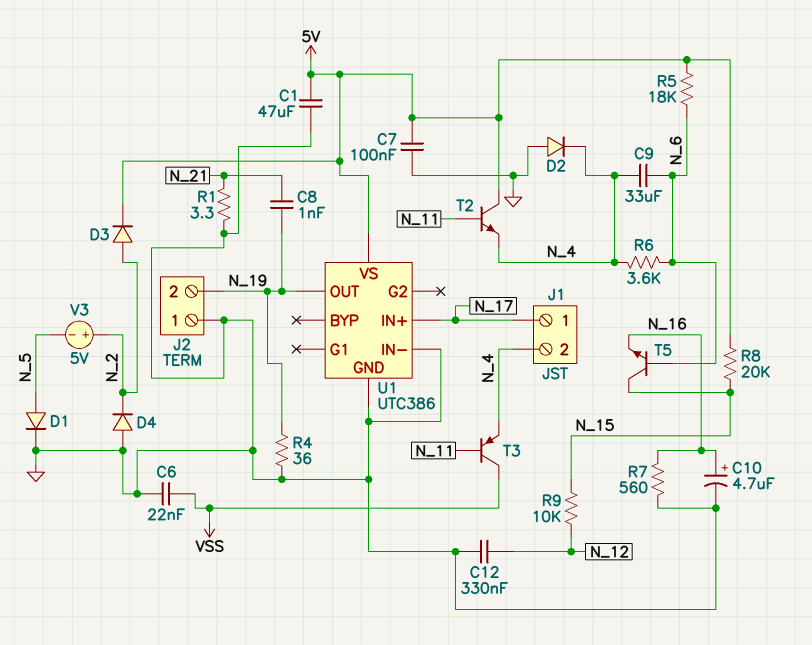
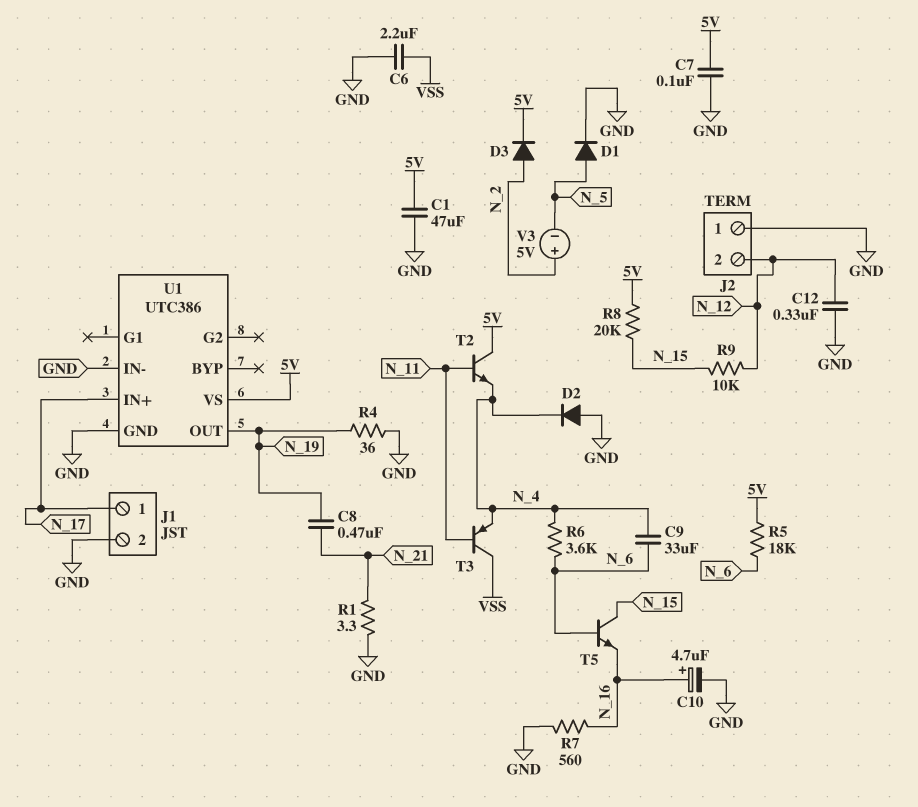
C6: 22nF (GND, VSS) -> 2.2uF (GND, VSS)
C8: 1nF (N_19, N_21) -> 470nF (N_19, N_21)
D4: diode (A GND, K N_2) -> none
J1 pin 2: N_4 -> GND
J2 pin 2: N_19 -> N_12

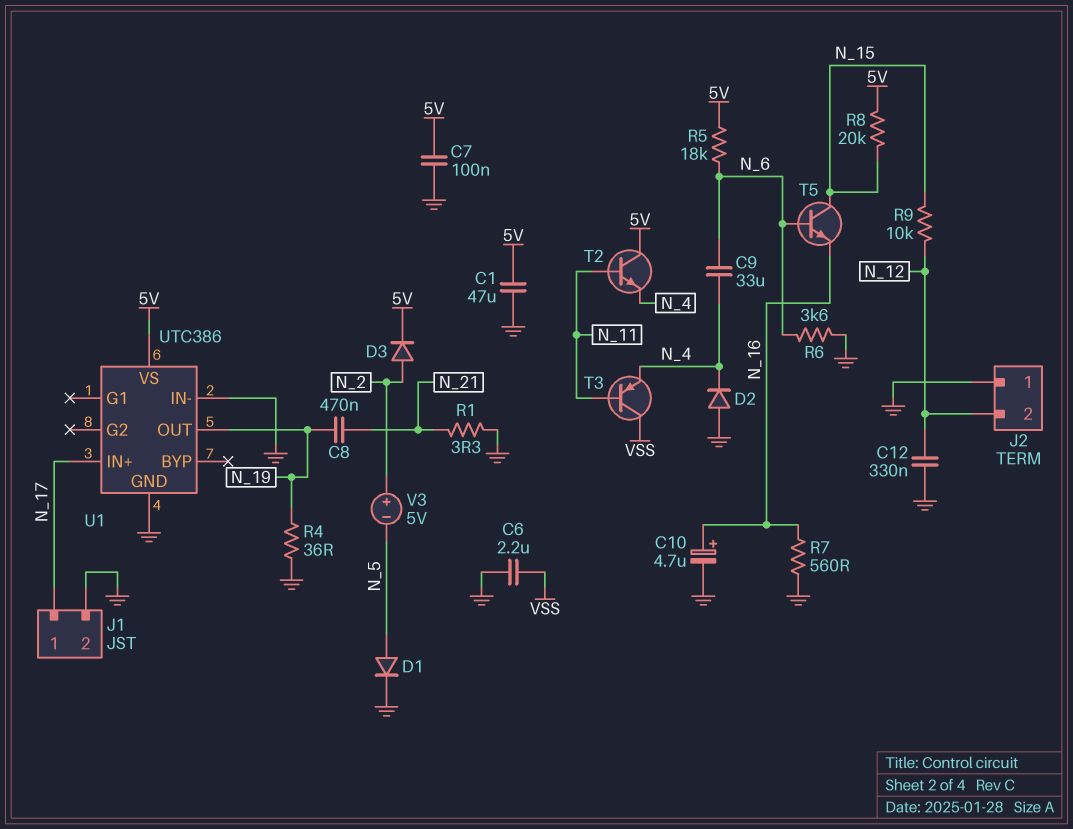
R6: 3.6k (N_4, N_6) -> 3.6k (GND, N_6)

